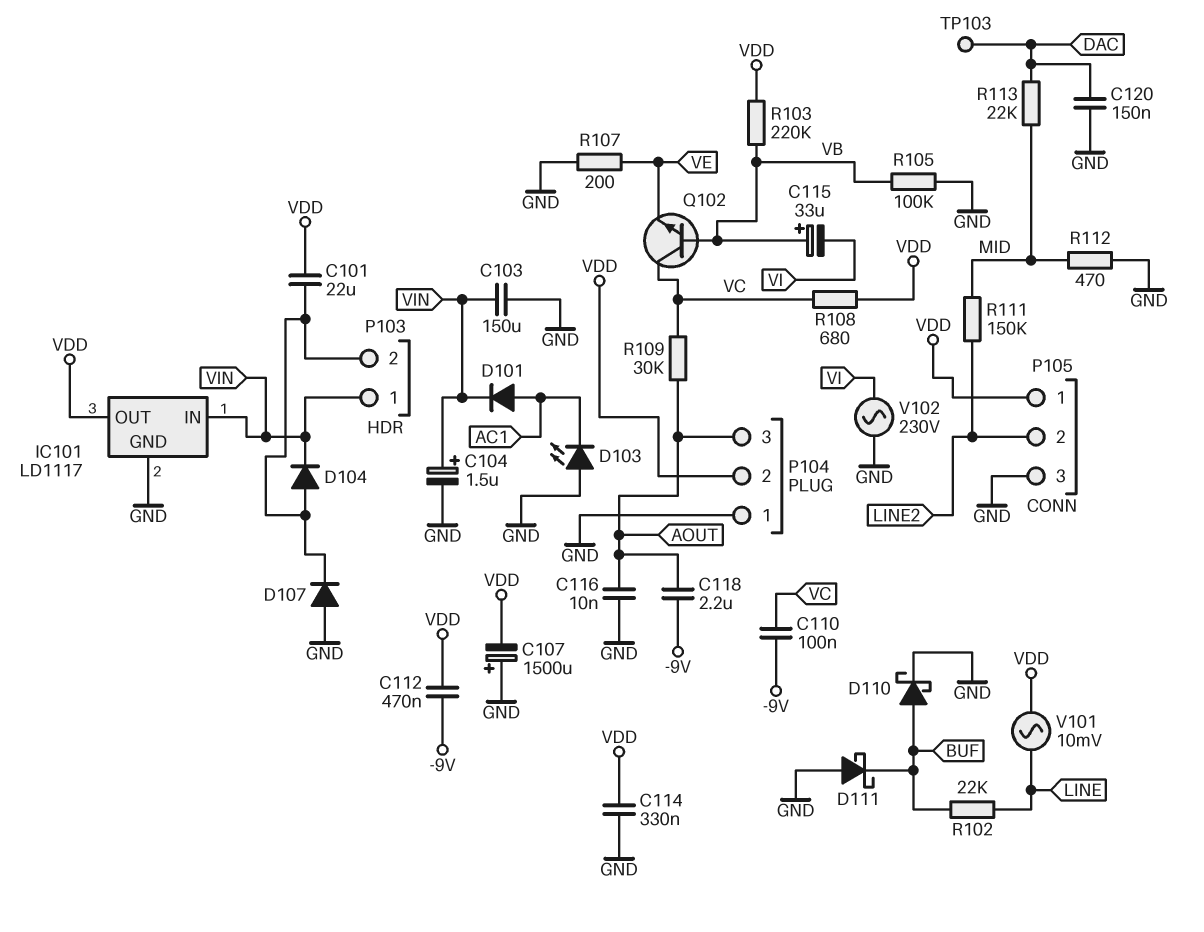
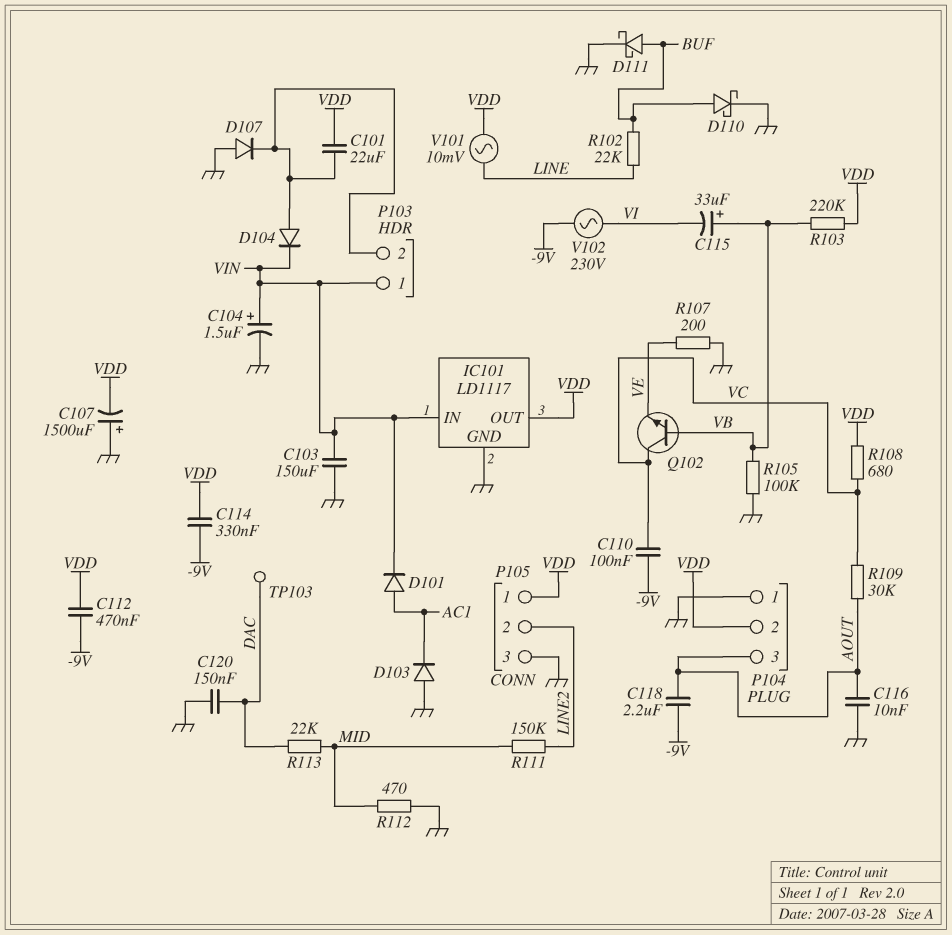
C114: 330nF (GND, VDD) -> 330nF (-9V, VDD)
D103: LED (A GND, K AC1) -> diode (A GND, K AC1)
D111: schottky (A GND, K BUF) -> schottky (A BUF, K GND)
V102: AC 230V (GND, VI) -> AC 230V (-9V, VI)

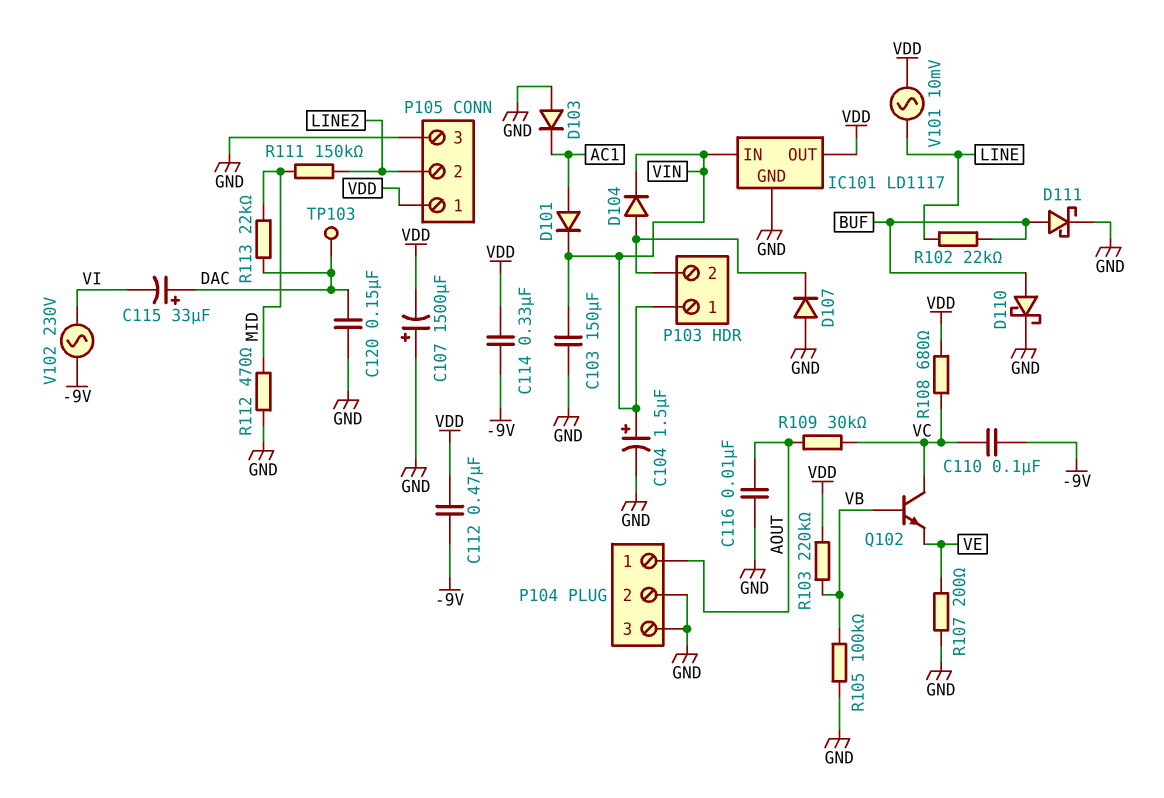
C101: 22uF (P103/2, VDD) -> none
C115: 33uF (plus VB, minus VI) -> 33uF (plus DAC, minus VI)
C118: 2.2uF (-9V, AOUT) -> none
P104 pin 1: GND -> AOUT
P104 pin 2: VDD -> GND
P104 pin 3: AOUT -> GND

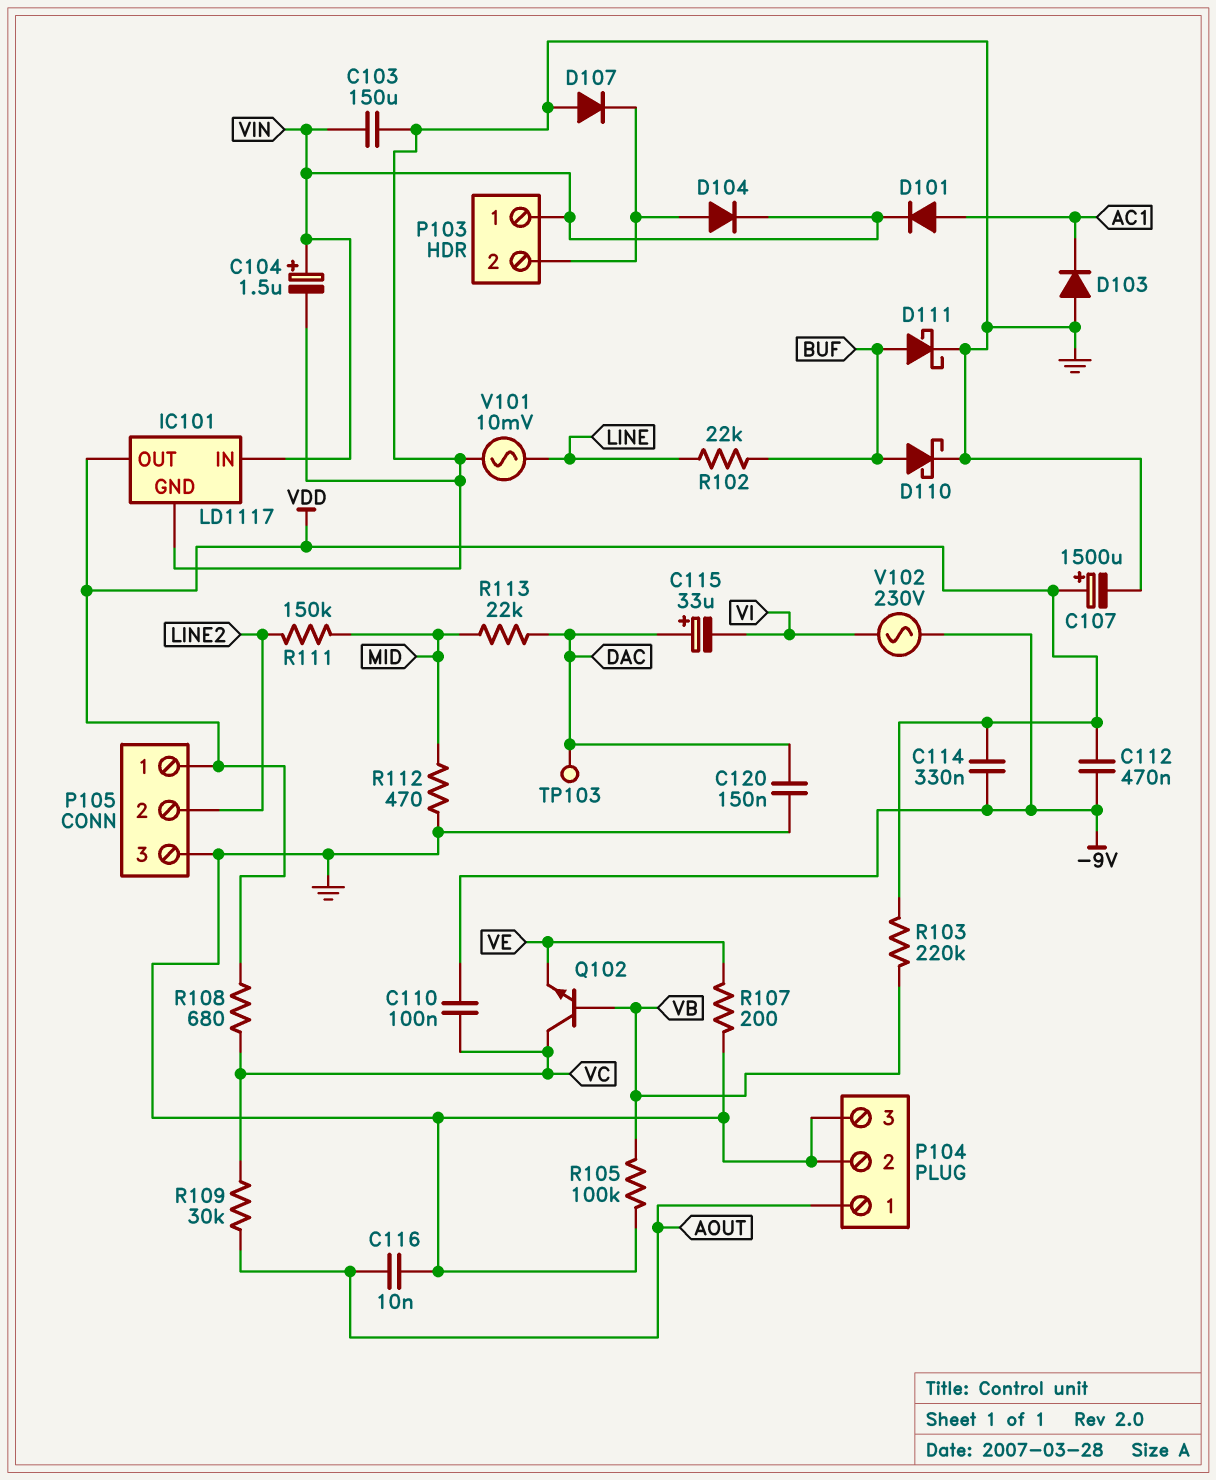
C107: 1500uF (plus GND, minus VDD) -> 1500uF (plus VDD, minus GND)
V101: AC 10mV (LINE, VDD) -> AC 10mV (GND, LINE)

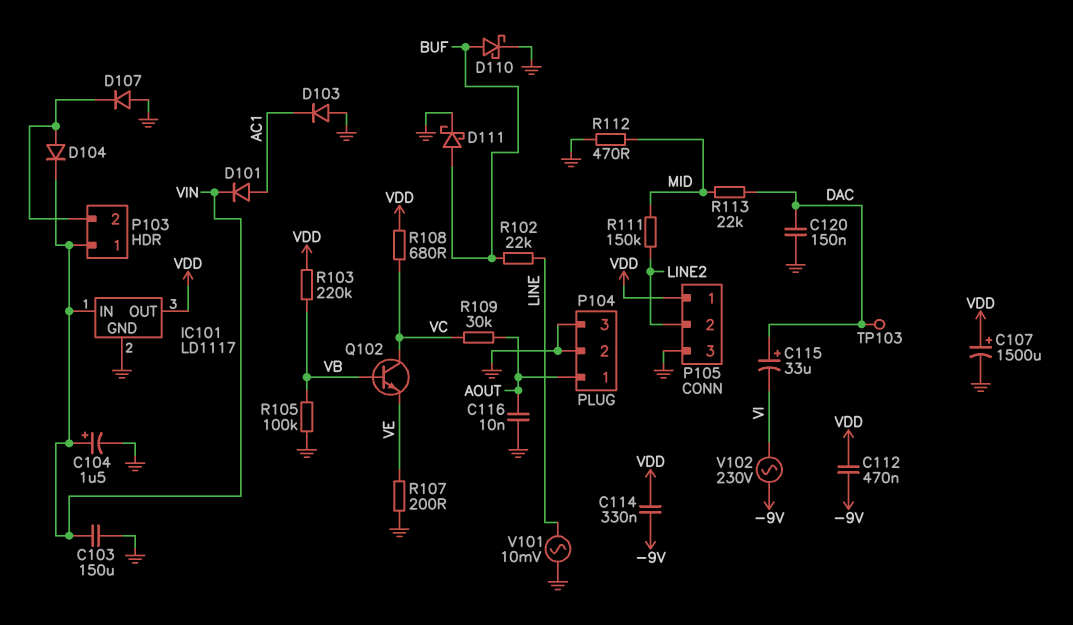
C110: 100nF (-9V, VC) -> none

